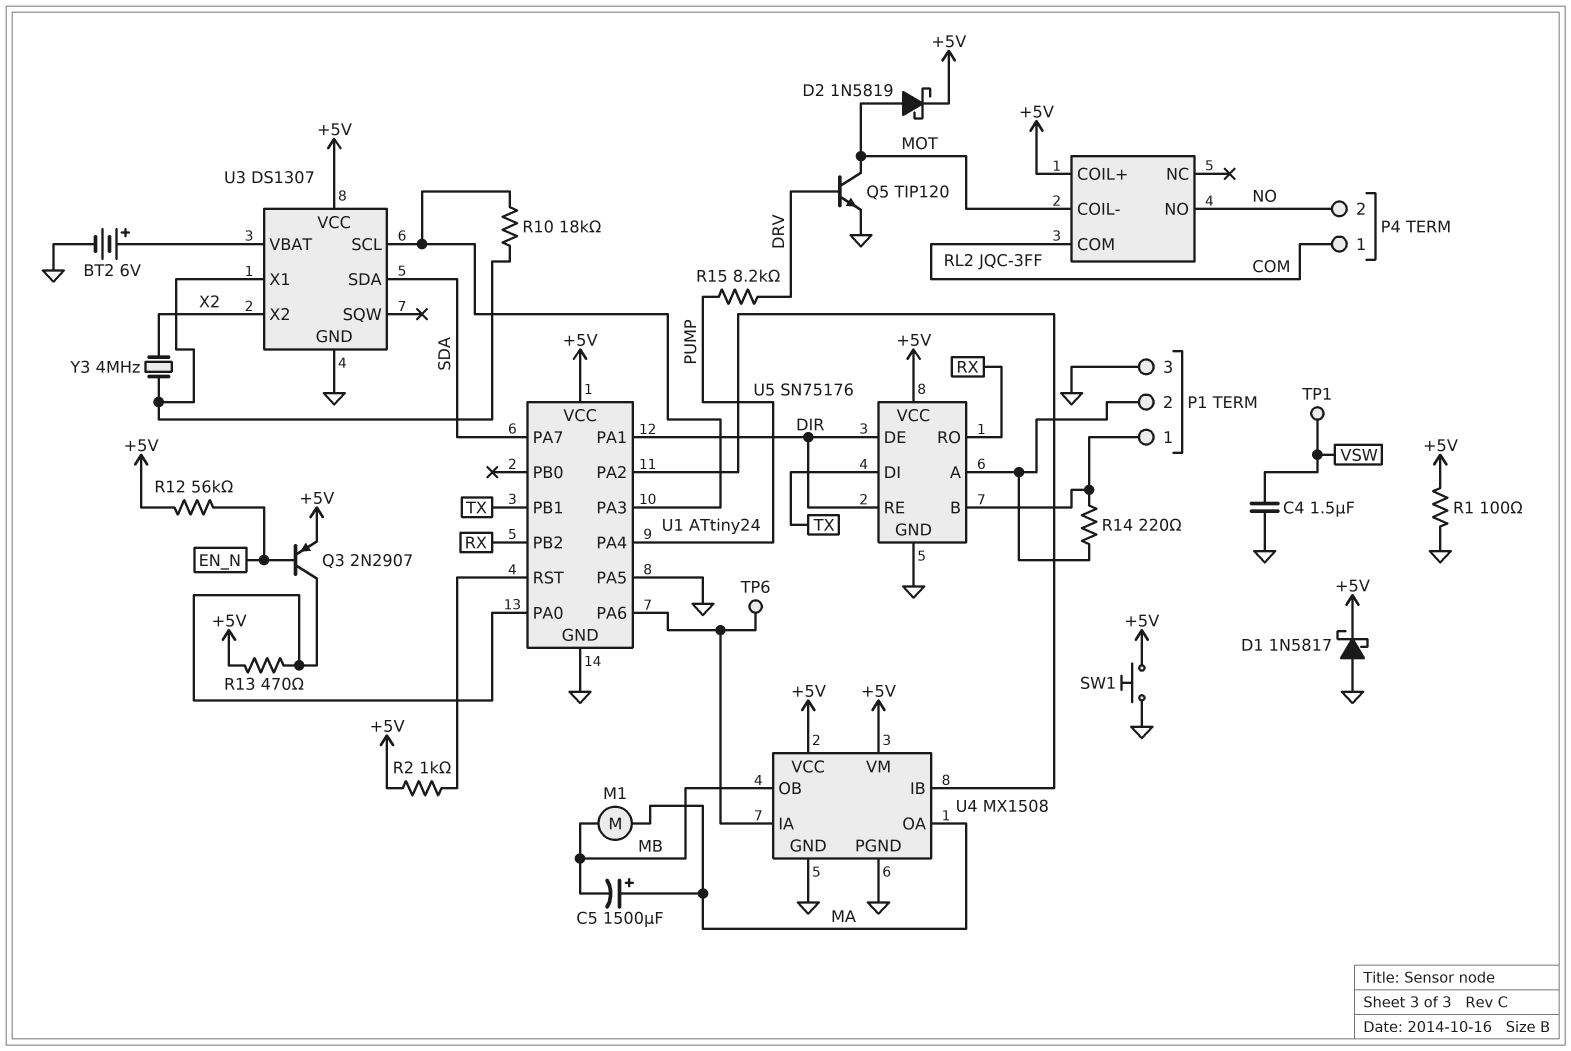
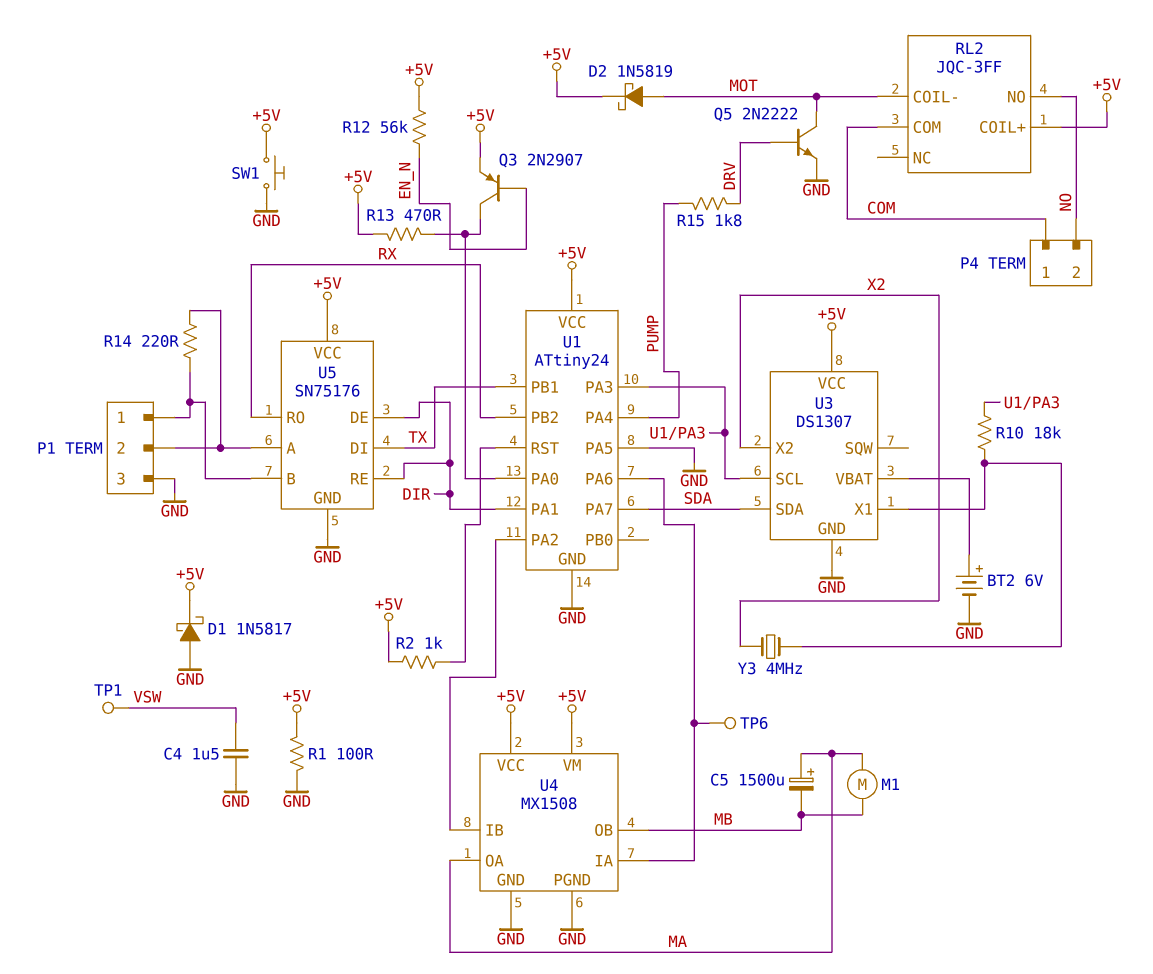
Q5: NPN TIP120 (B DRV, C MOT, E GND) -> NPN 2N2222 (B DRV, C MOT, E GND)
R15: 8.2k (DRV, PUMP) -> 1.8k (DRV, PUMP)

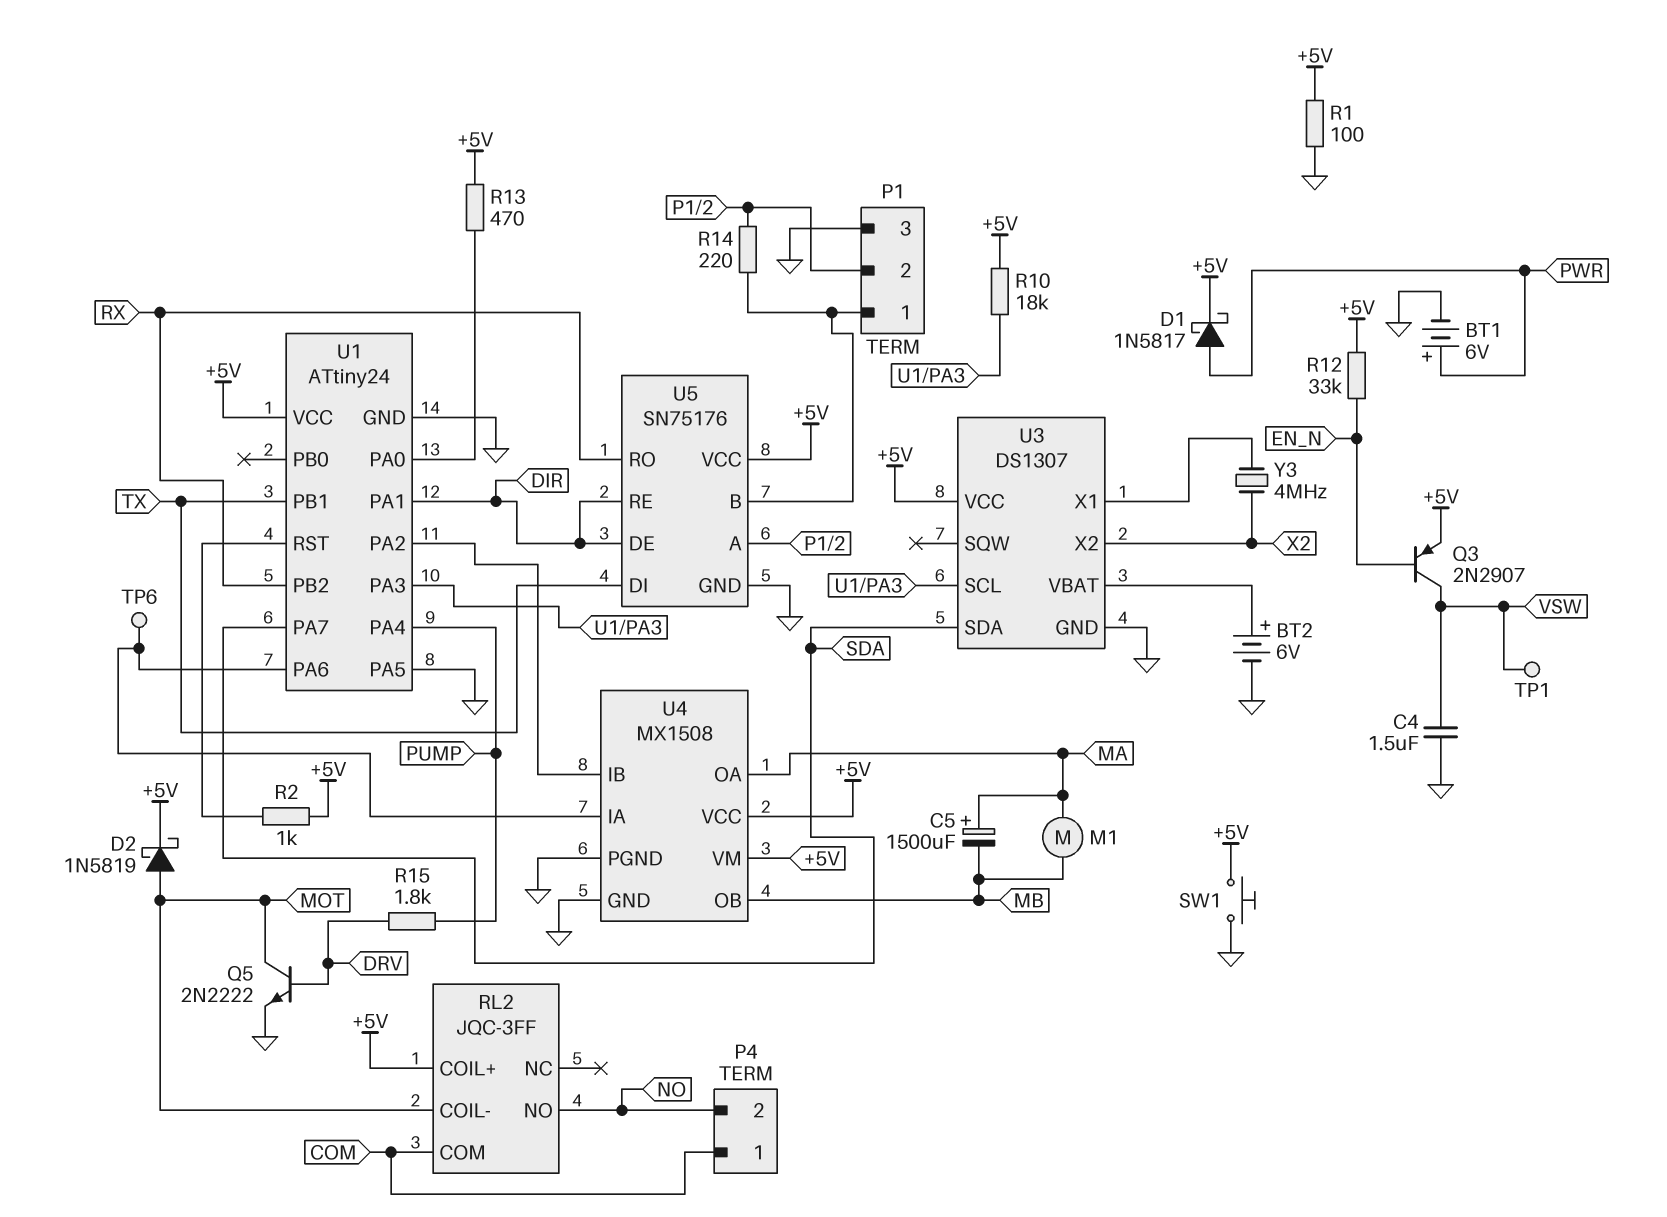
BT1: none -> 6V (plus PWR, minus GND)
D1: schottky 1N5817 (A GND, K +5V) -> schottky 1N5817 (A PWR, K +5V)
Q3: PNP 2N2907 (B EN_N, C U1/PA0, E +5V) -> PNP 2N2907 (B EN_N, C VSW, E +5V)
R10: 18k (U1/PA3, U3/X1) -> 18k (+5V, U1/PA3)
R12: 56k (+5V, EN_N) -> 33k (+5V, EN_N)

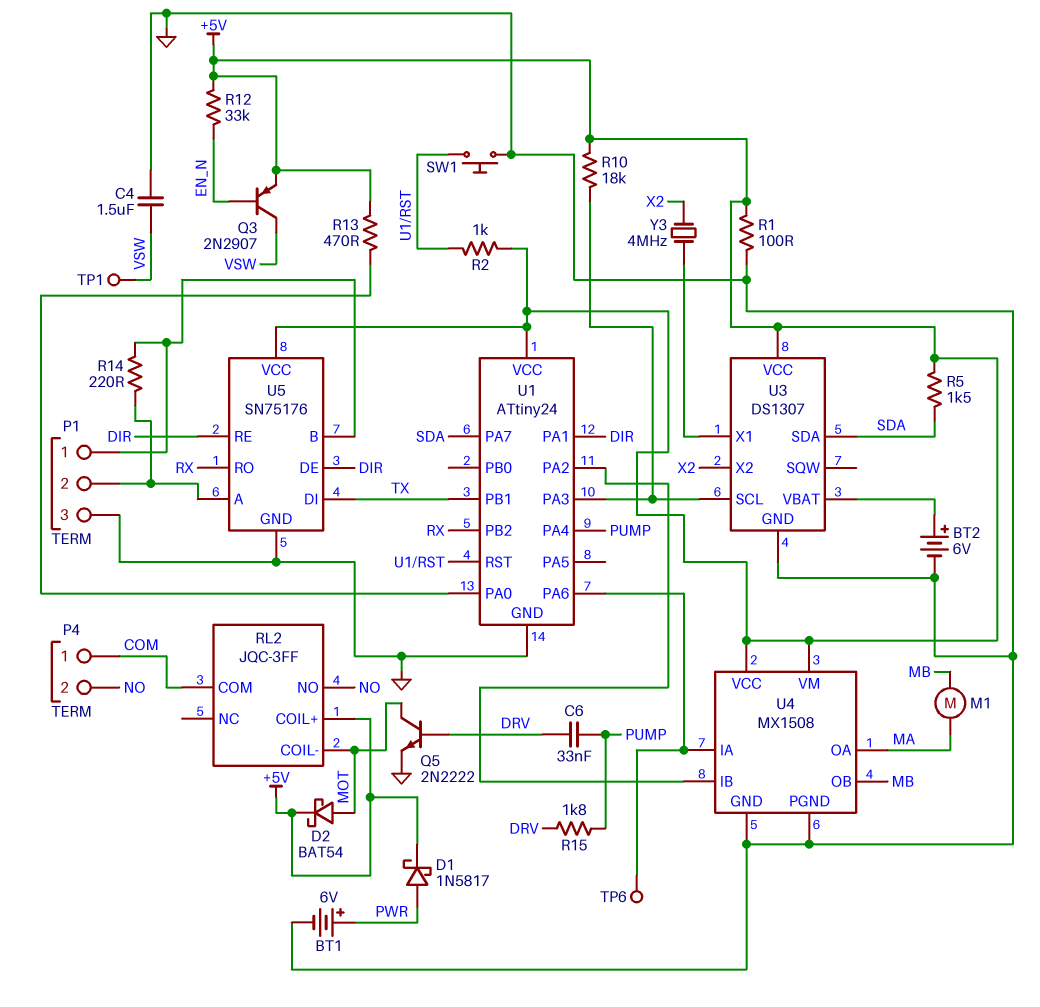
C5: 1500uF (plus MA, minus MB) -> none
C6: none -> 33nF (DRV, PUMP)
D2: schottky 1N5819 (A MOT, K +5V) -> schottky BAT54 (A MOT, K +5V)
R5: none -> 1.5k (+5V, SDA)
SW1: button (+5V, GND) -> button (GND, U1/RST)
U1 pin PA5: GND -> none

